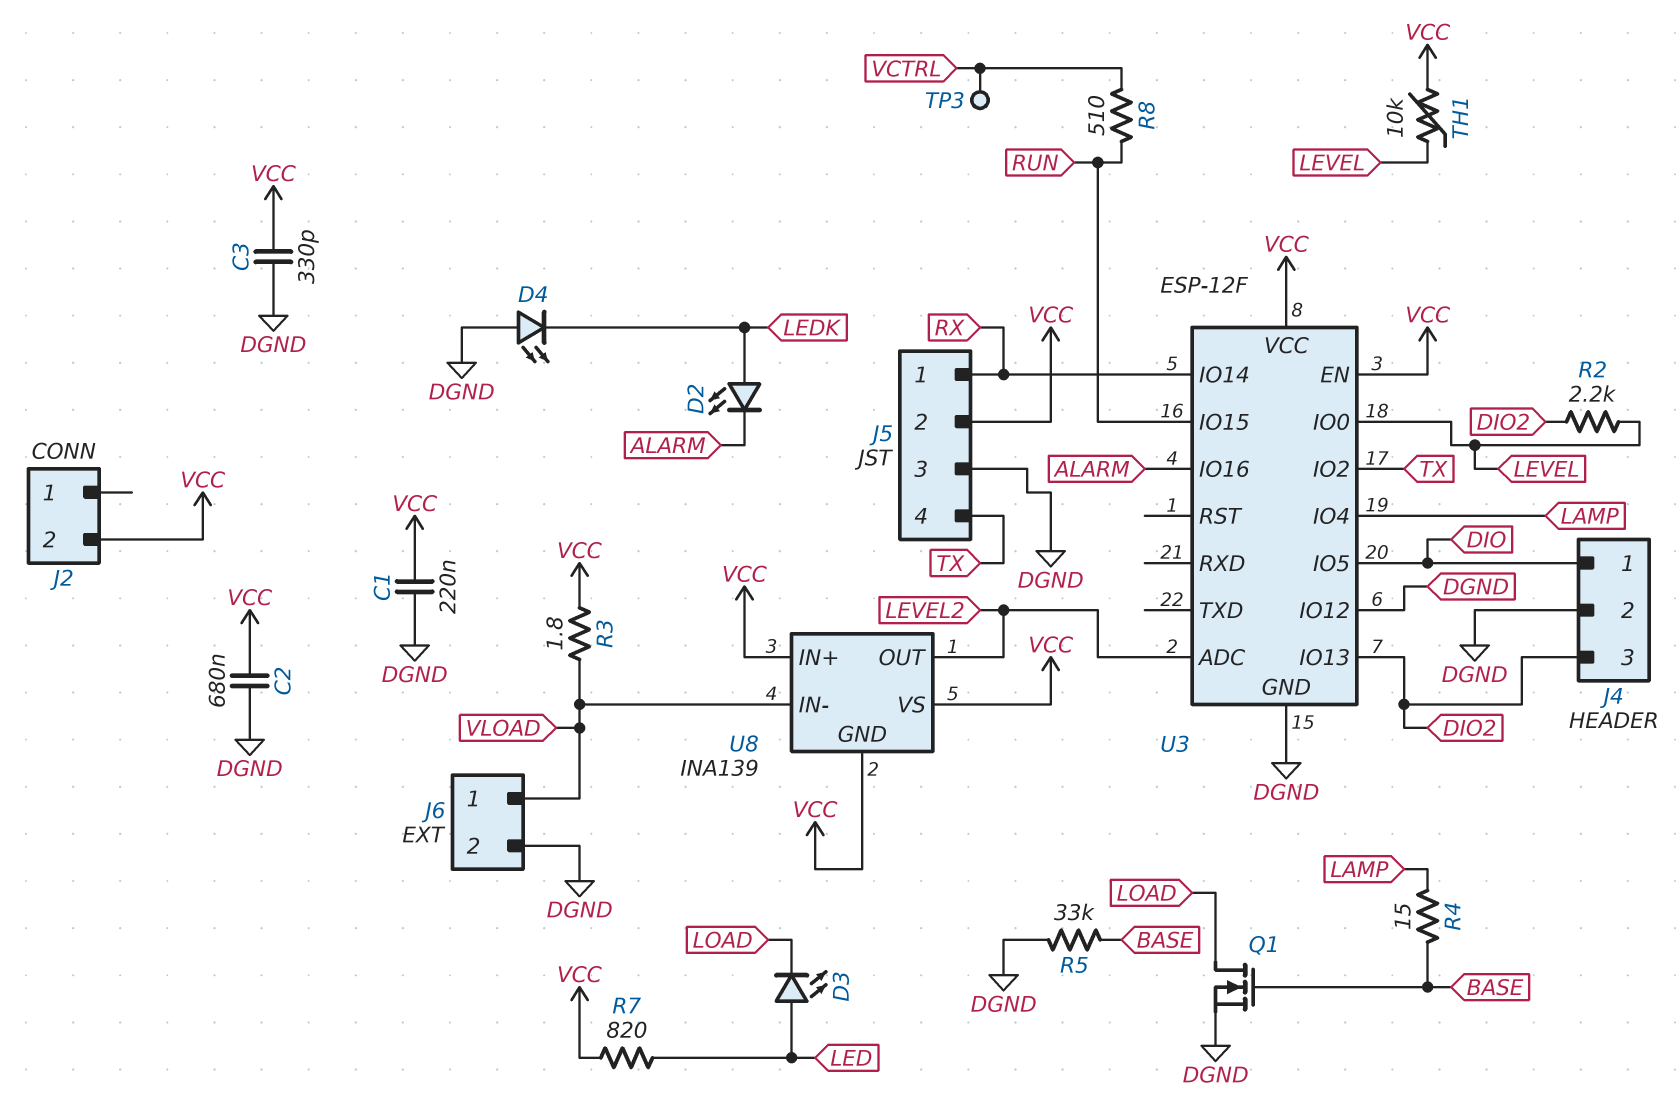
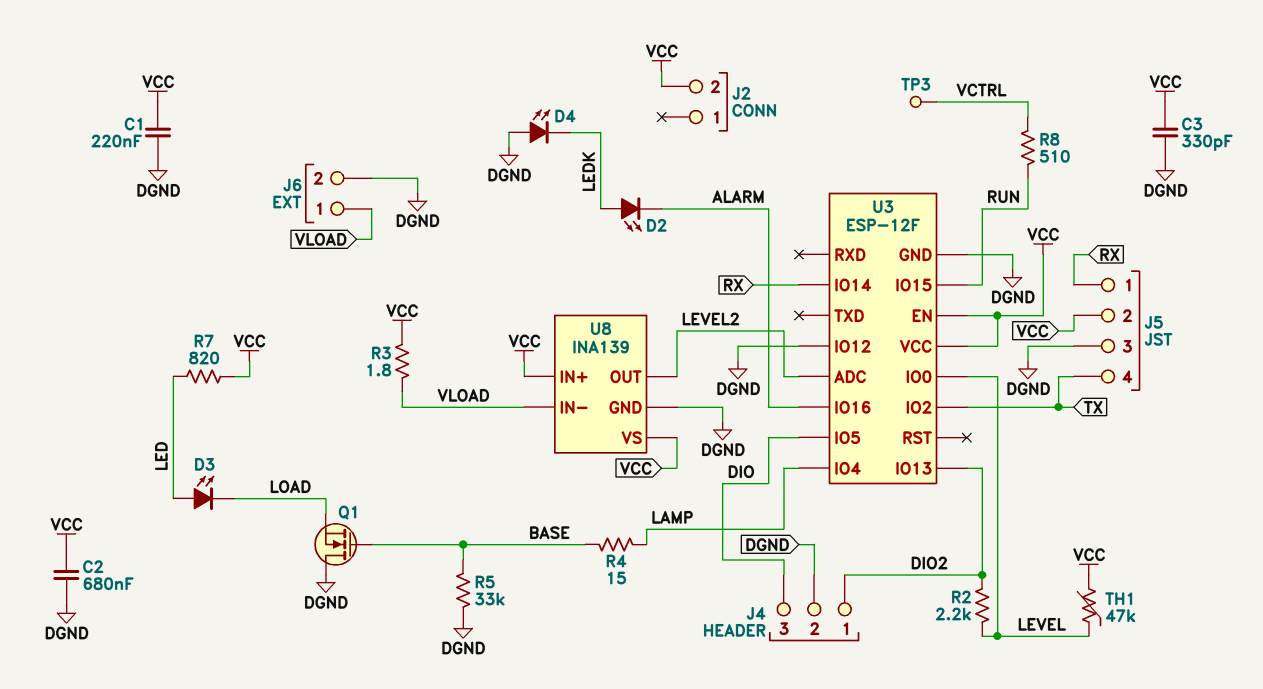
J4 pin 1: DIO -> DIO2
J4 pin 3: DIO2 -> DIO
Q1: NMOS (G BASE, D LOAD, S DGND) -> NMOS (G BASE, D DGND, S LOAD)
TH1: 10k (LEVEL, VCC) -> 47k (LEVEL, VCC)
U8 pin GND: VCC -> DGND

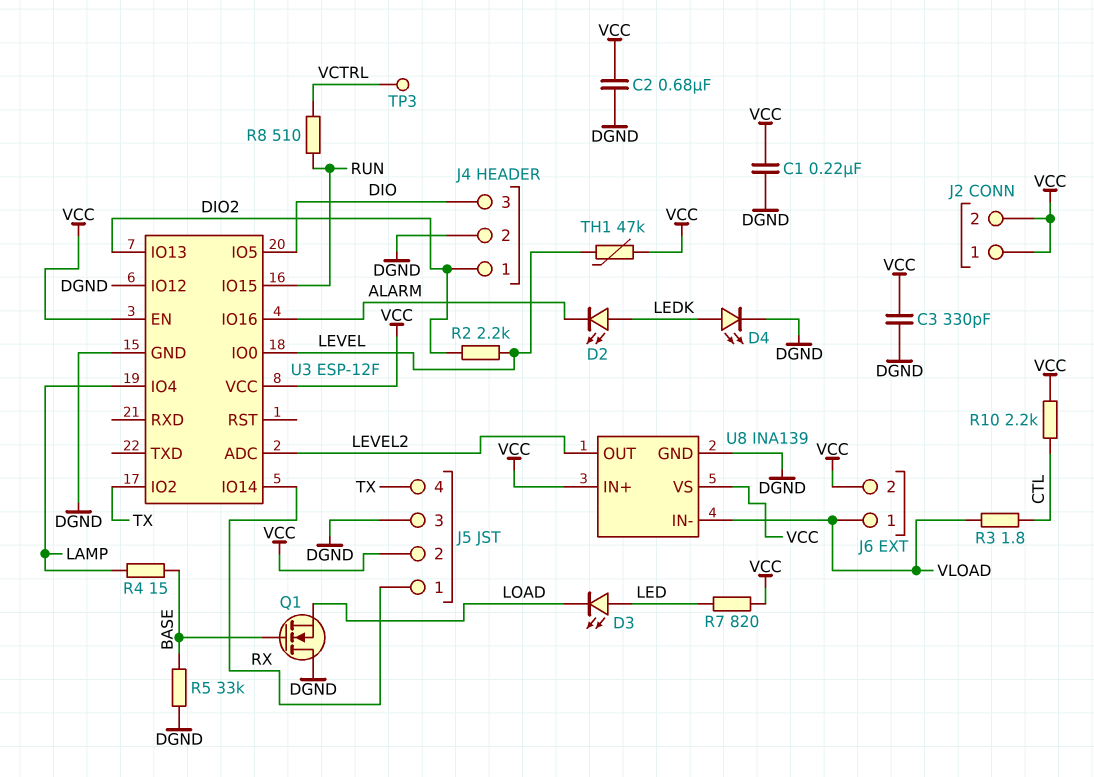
D4: LED (A DGND, K LEDK) -> LED (A LEDK, K DGND)
J2 pin 1: none -> VCC
J6 pin 2: DGND -> VCC
R3: 1.8 (VCC, VLOAD) -> 1.8 (CTL, VLOAD)
R10: none -> 2.2k (CTL, VCC)

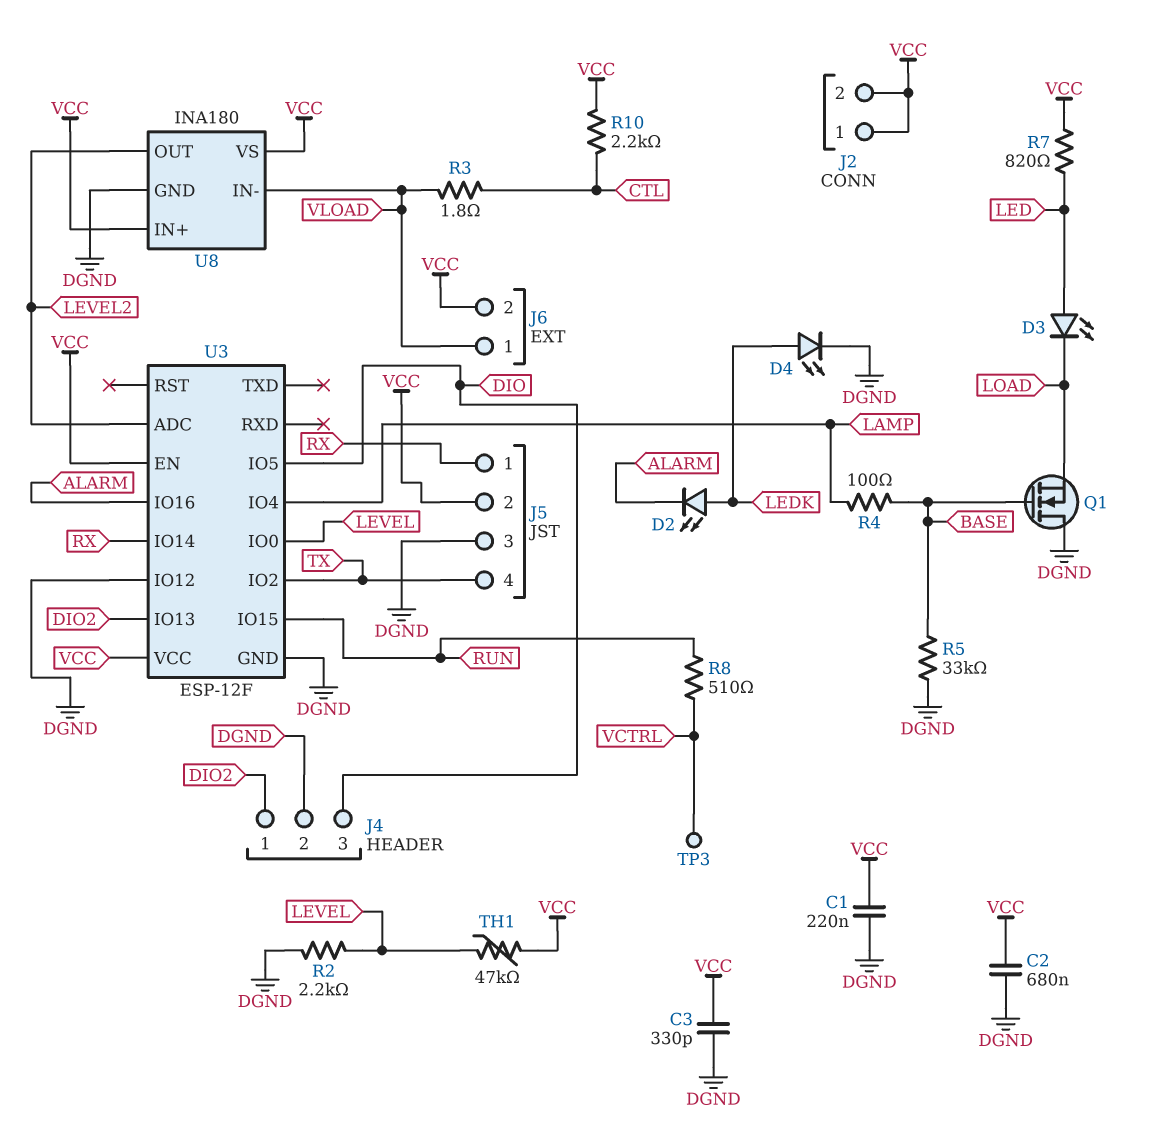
R2: 2.2k (DIO2, LEVEL) -> 2.2k (DGND, LEVEL)
R4: 15 (BASE, LAMP) -> 100 (BASE, LAMP)
U8: INA139 -> INA180

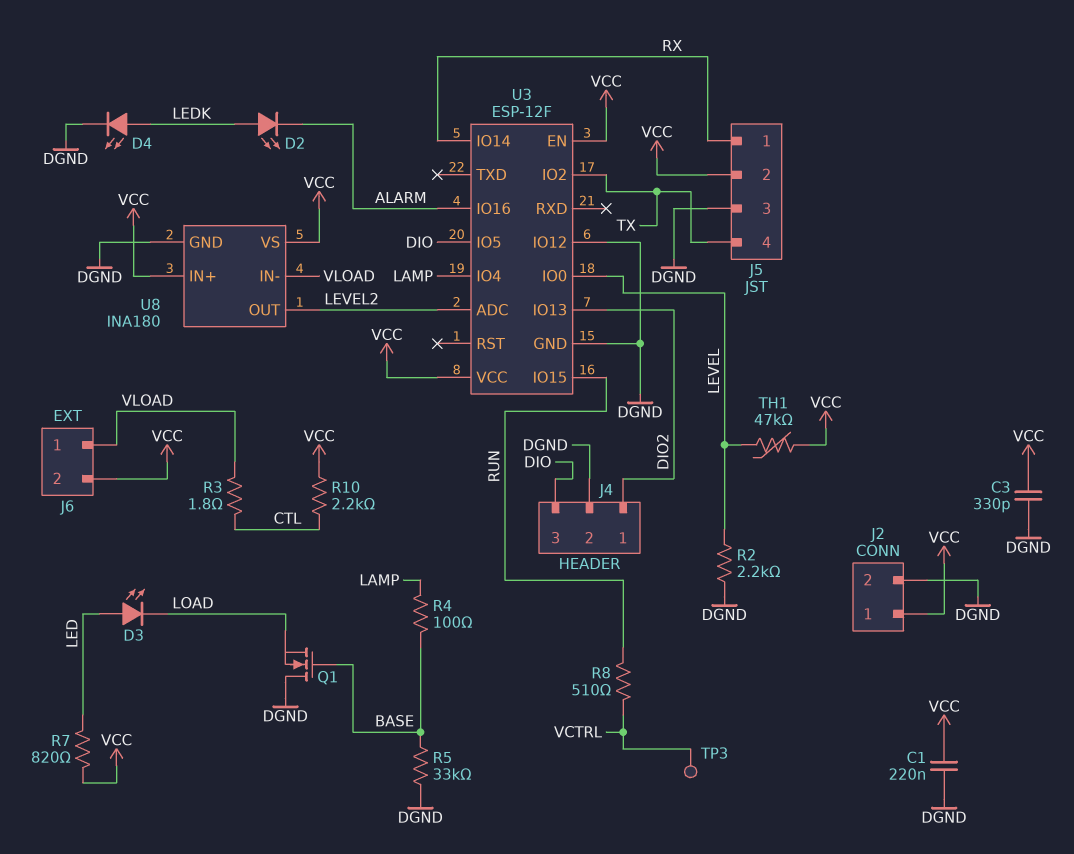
C2: 680nF (DGND, VCC) -> none
J2 pin 2: VCC -> DGND

